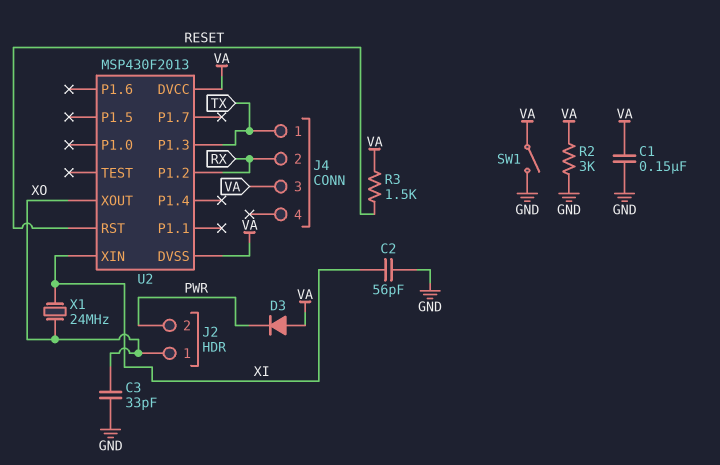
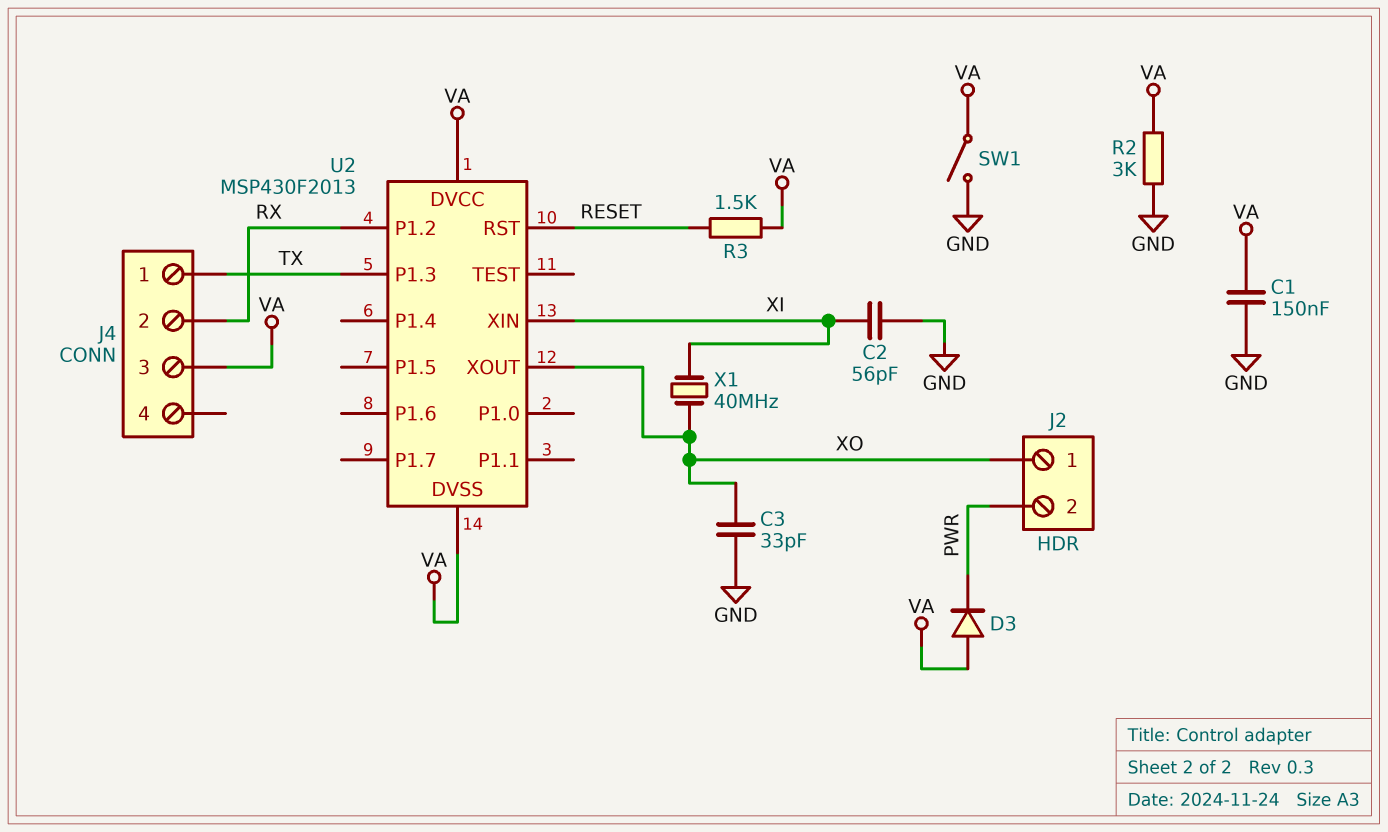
X1: 24MHz (XI, XO) -> 40MHz (XI, XO)

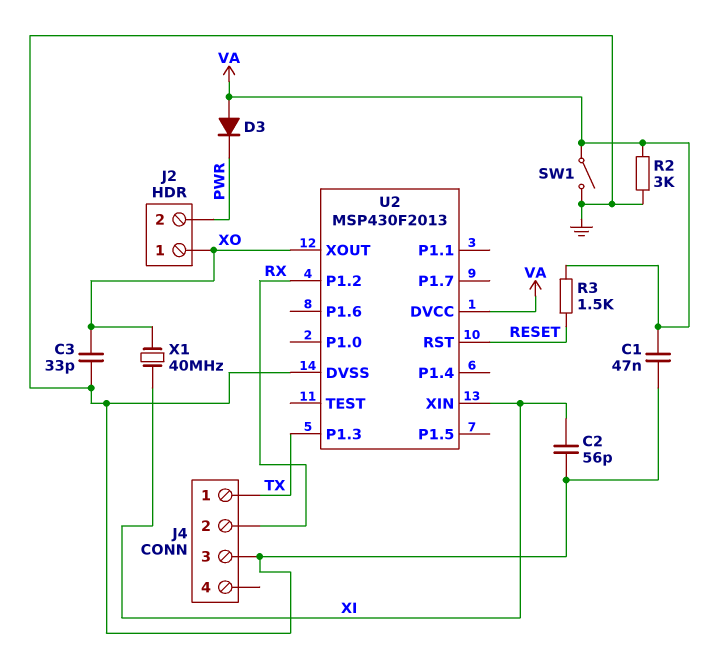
C1: 150nF (GND, VA) -> 47nF (GND, VA)
J4 pin 3: VA -> GND
U2 pin DVSS: VA -> GND

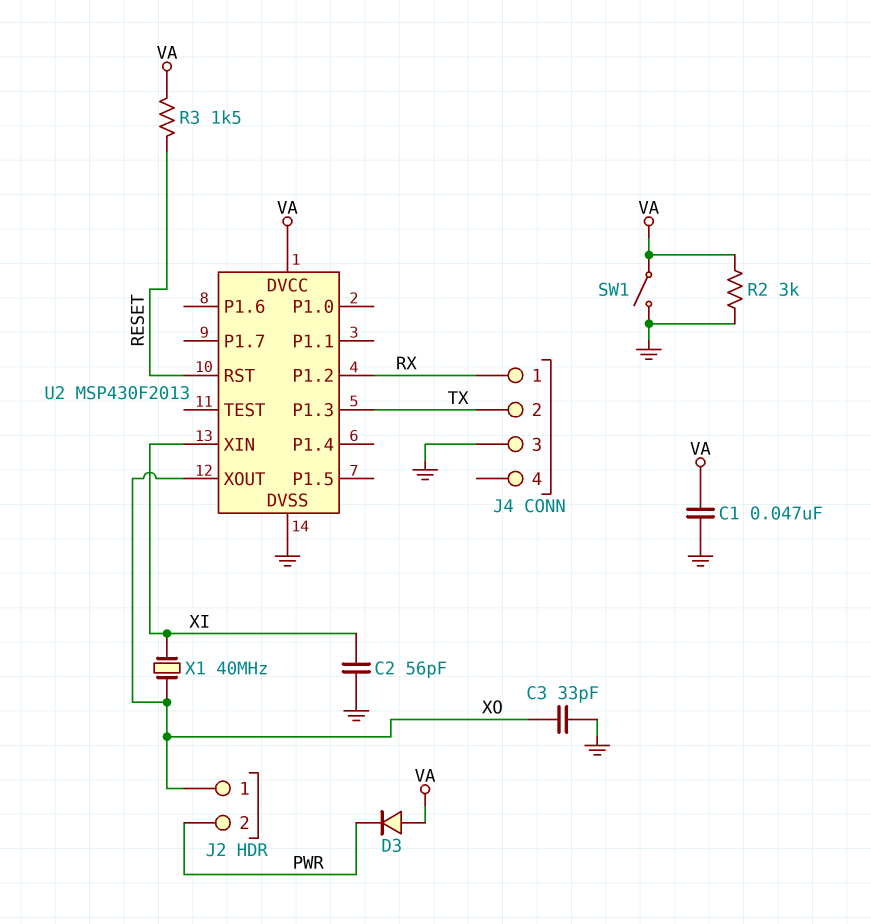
J4 pin 1: TX -> RX
J4 pin 2: RX -> TX

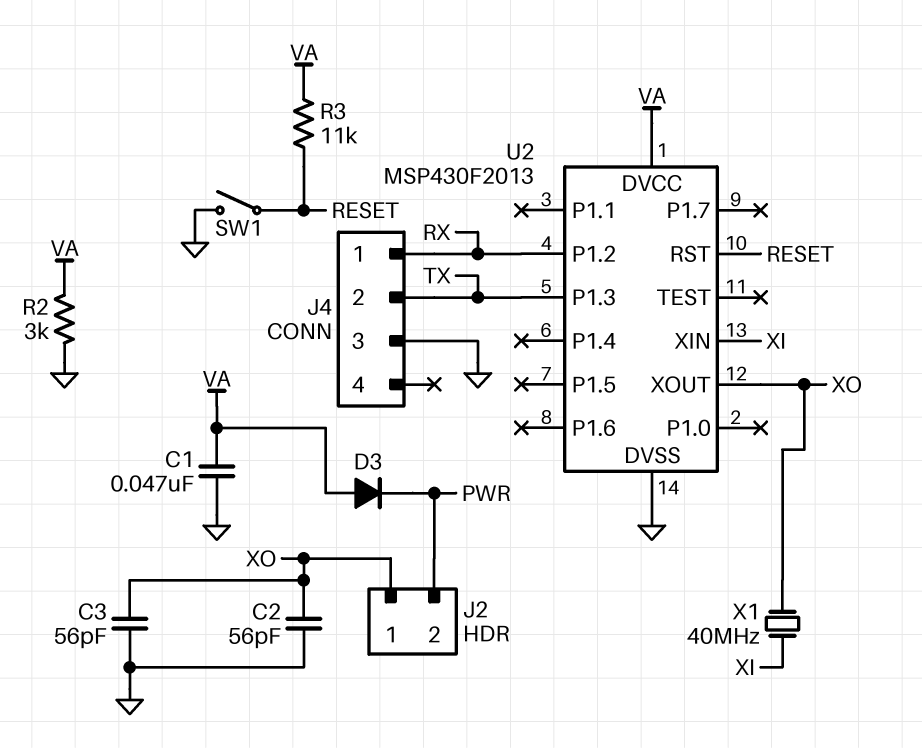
C2: 56pF (GND, XI) -> 56pF (GND, XO)
C3: 33pF (GND, XO) -> 56pF (GND, XO)
R3: 1.5k (RESET, VA) -> 11k (RESET, VA)
SW1: switch (GND, VA) -> switch (GND, RESET)

